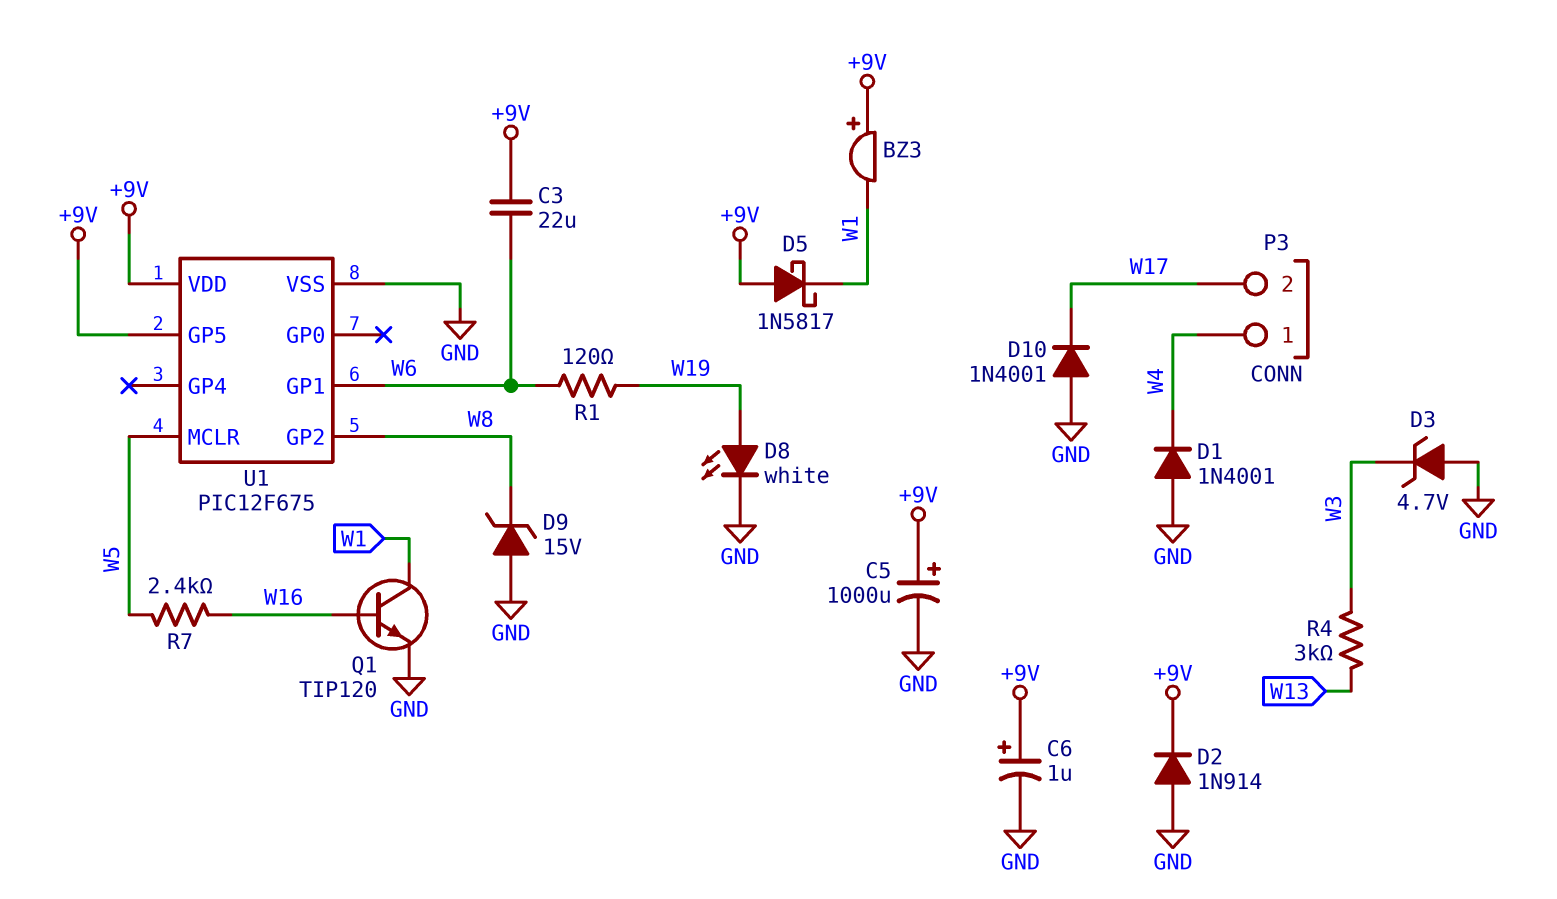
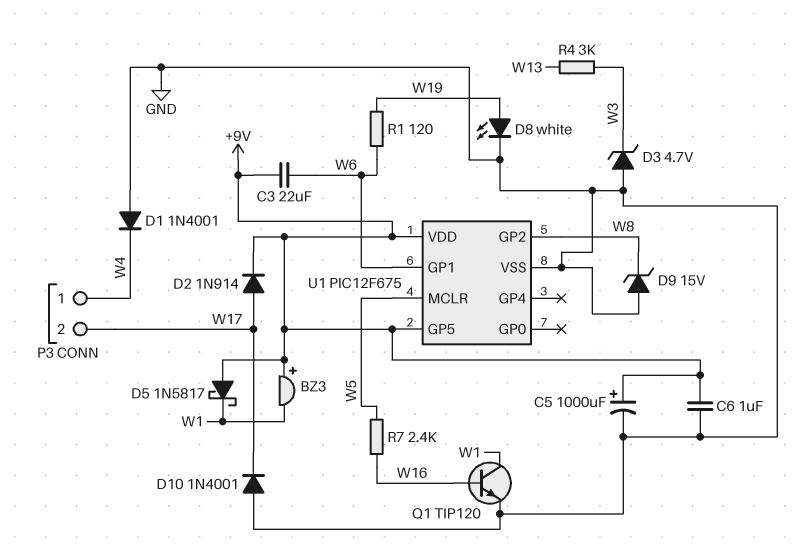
C6: 1uF (plus +9V, minus GND) -> 1uF (+9V, GND)
D2: diode 1N914 (A GND, K +9V) -> diode 1N914 (A W17, K +9V)

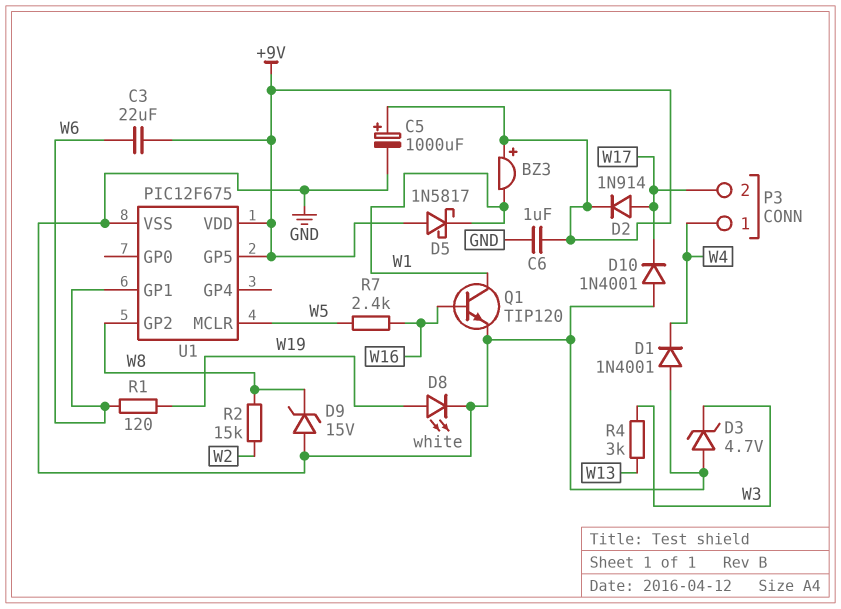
R2: none -> 15k (W2, W8)

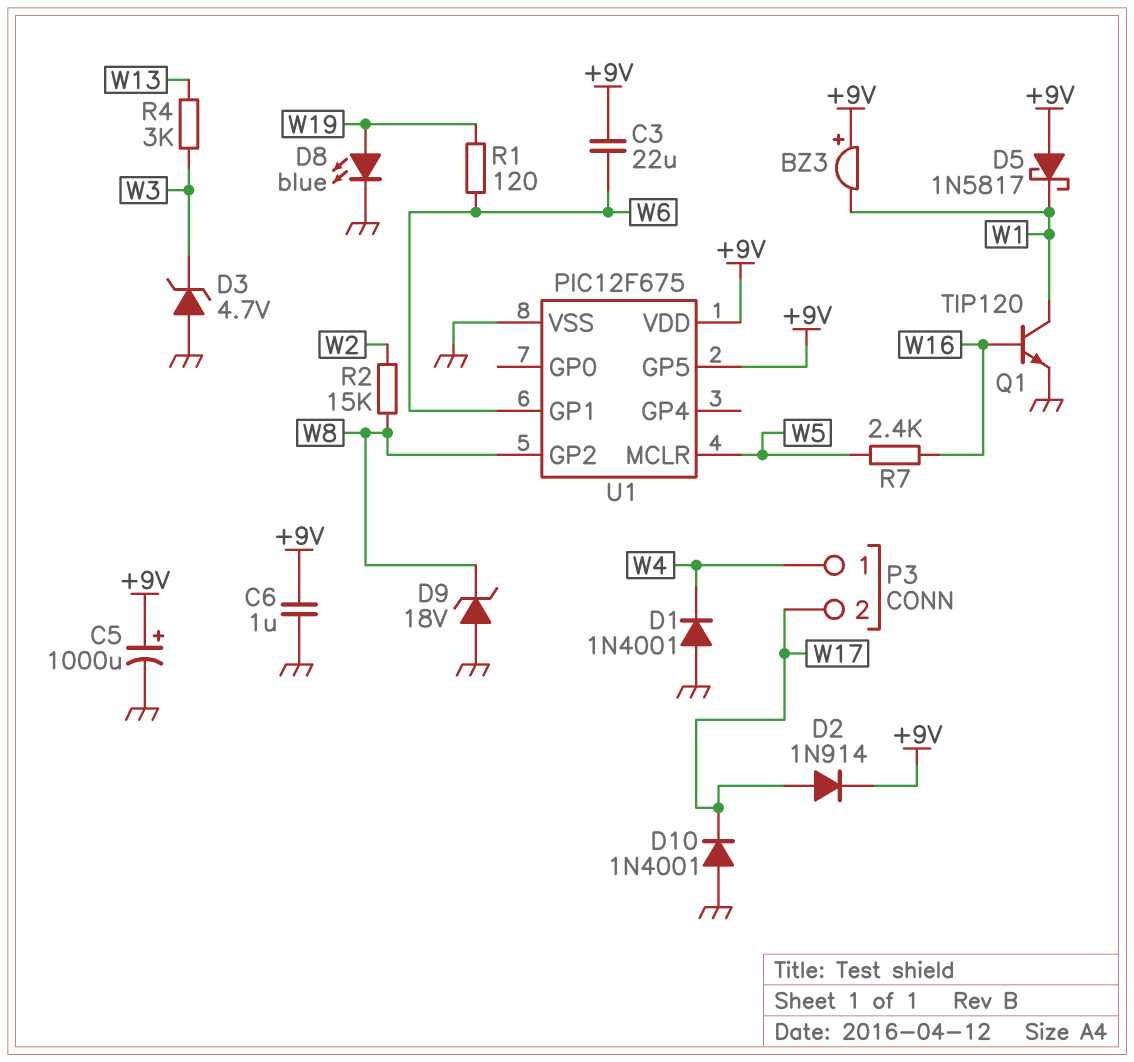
D8: LED white (A W19, K GND) -> LED blue (A W19, K GND)
D9: zener 15V (A GND, K W8) -> zener 18V (A GND, K W8)

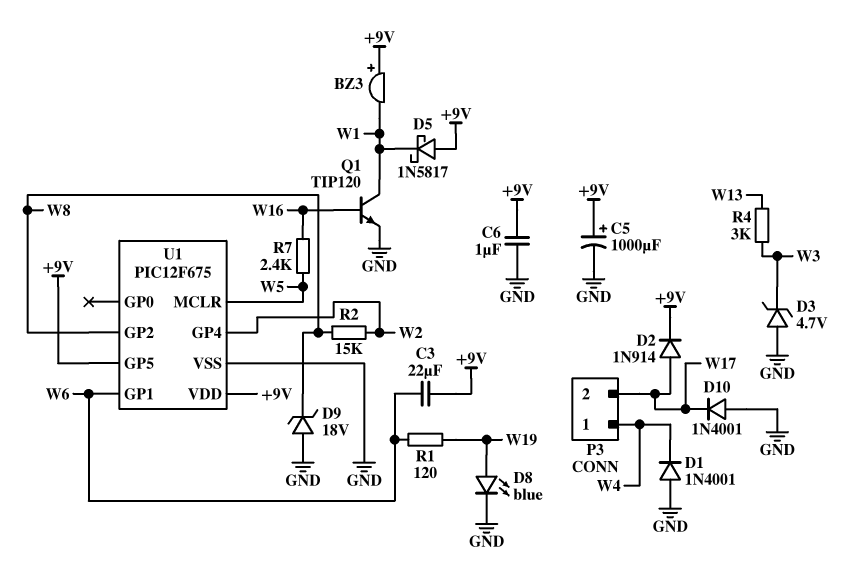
U1 pin GP4: none -> W2

